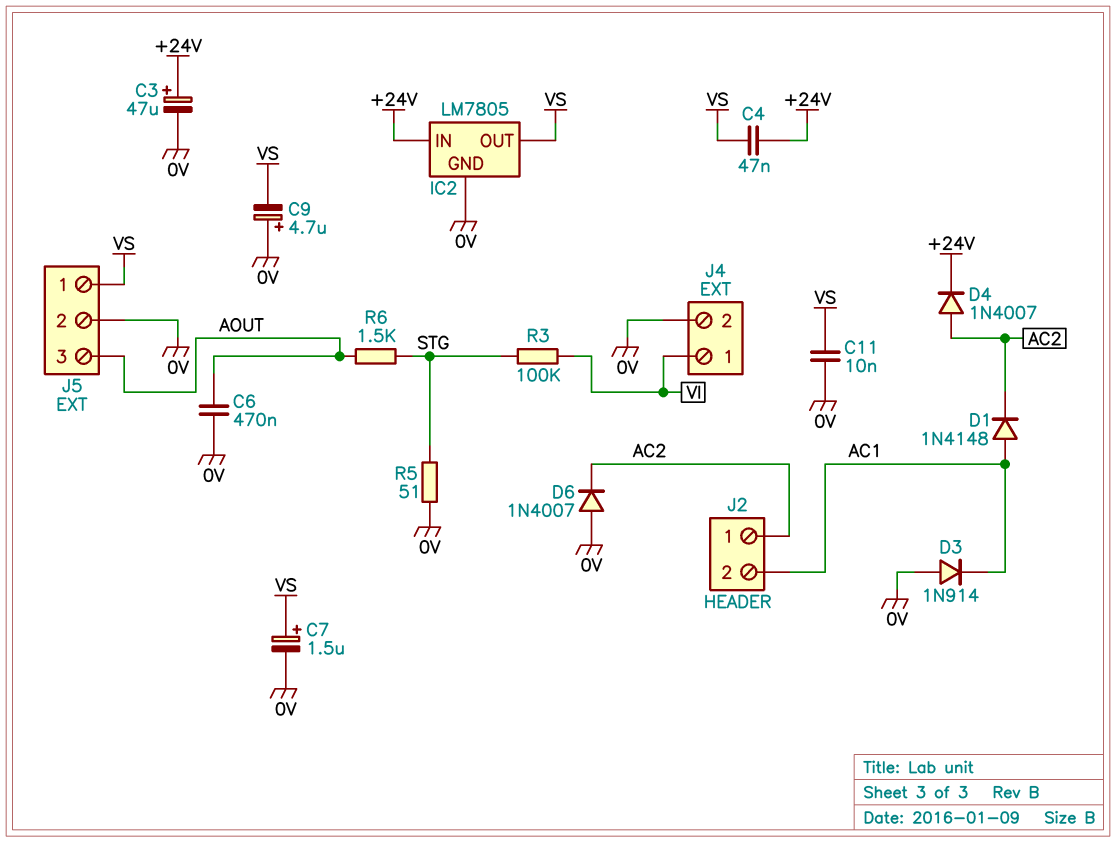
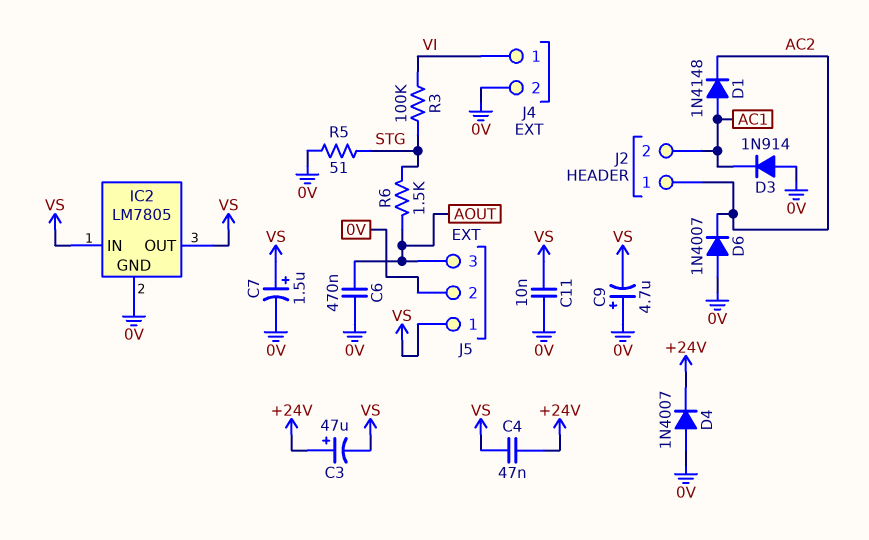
C3: 47uF (plus +24V, minus 0V) -> 47uF (plus +24V, minus VS)
D4: diode 1N4007 (A AC2, K +24V) -> diode 1N4007 (A 0V, K +24V)
IC2 pin IN: +24V -> VS

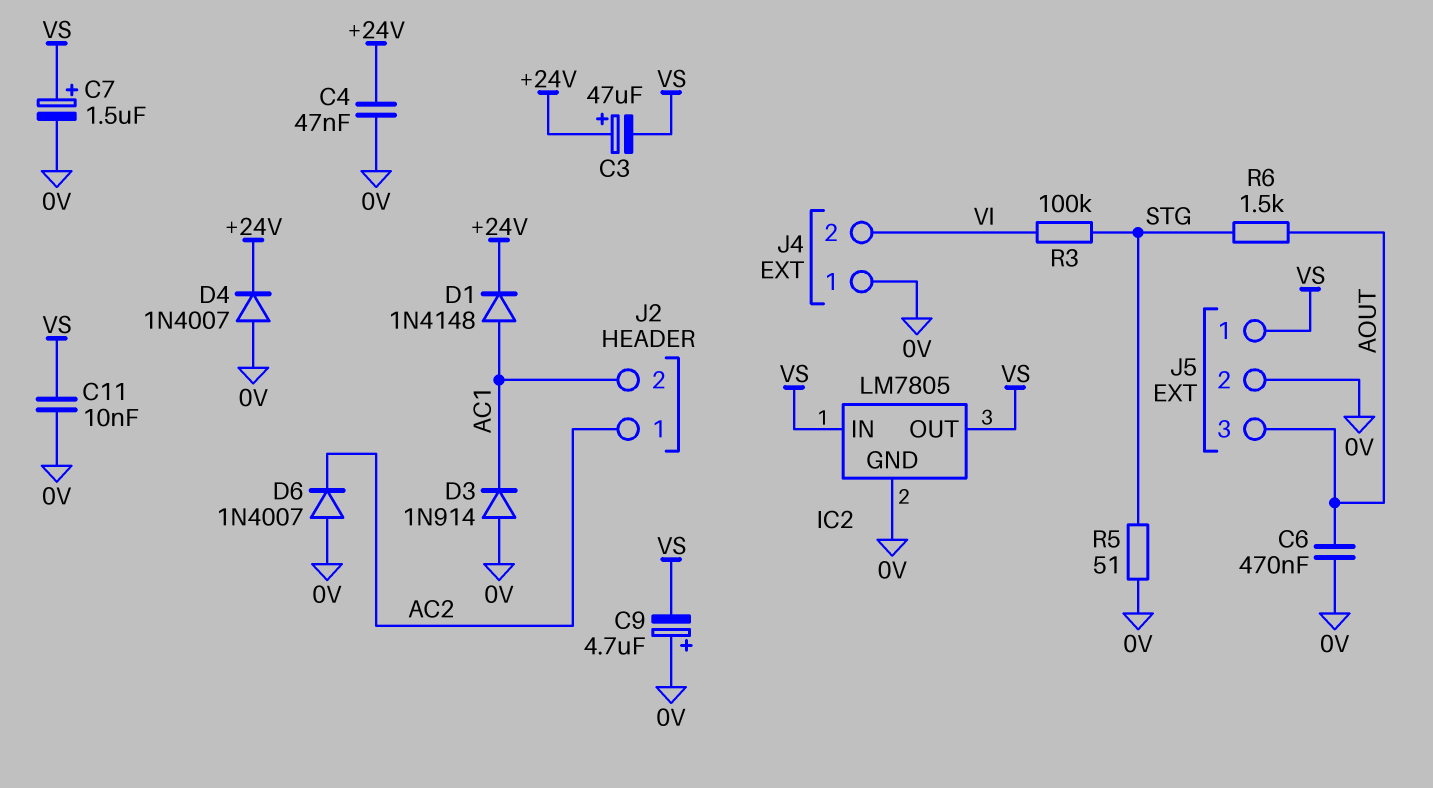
C4: 47nF (+24V, VS) -> 47nF (+24V, 0V)
D1: diode 1N4148 (A AC1, K AC2) -> diode 1N4148 (A AC1, K +24V)
J4 pin 1: VI -> 0V
J4 pin 2: 0V -> VI

